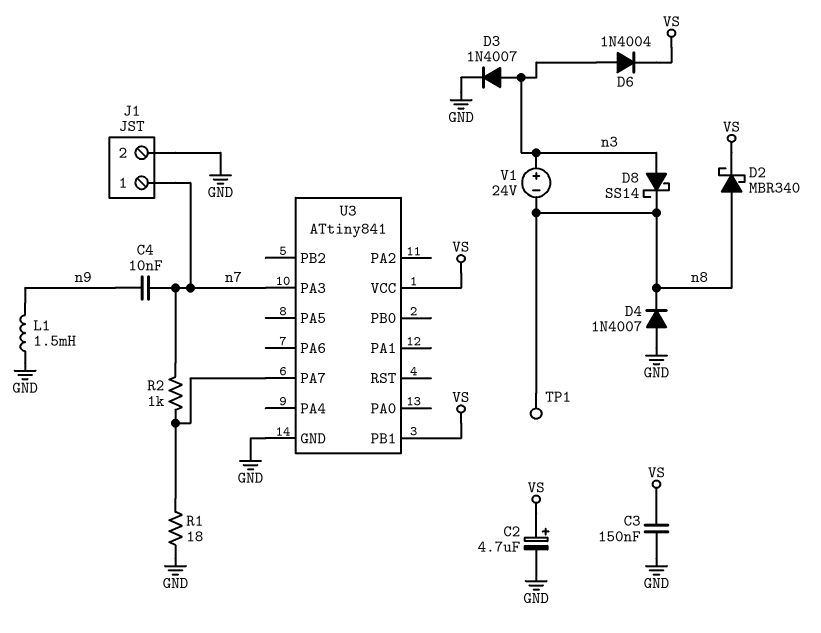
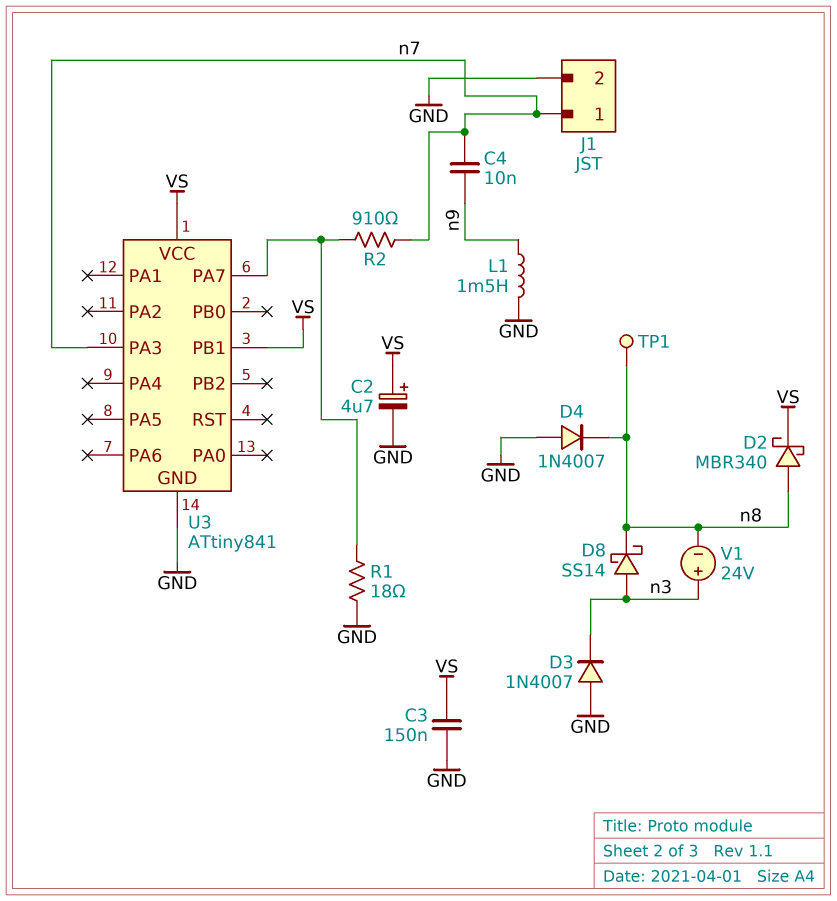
D3: diode 1N4007 (A n3, K GND) -> diode 1N4007 (A GND, K n3)
D6: diode 1N4004 (A n3, K VS) -> none
R2: 1k (U3/PA7, n7) -> 910 (U3/PA7, n7)

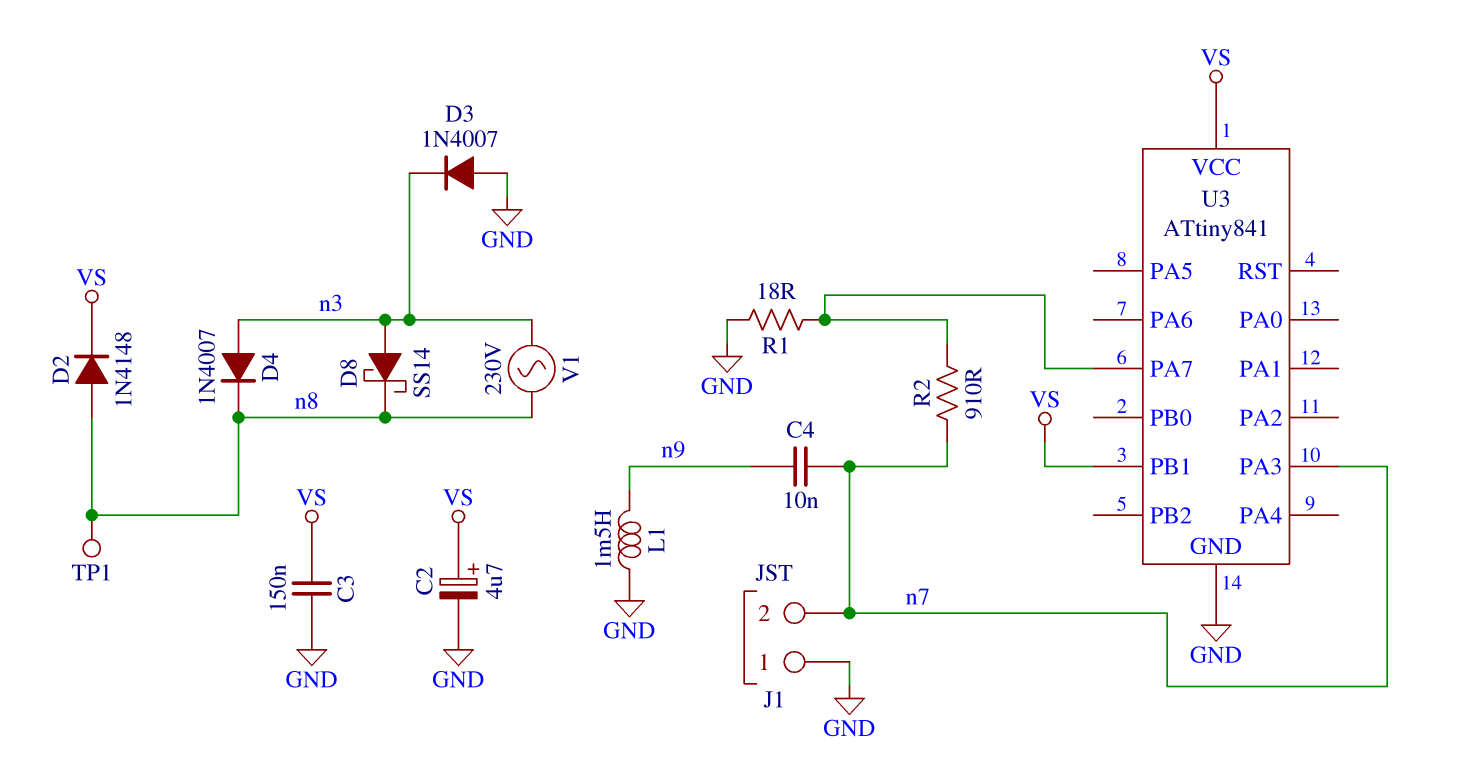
D2: schottky MBR340 (A n8, K VS) -> diode 1N4148 (A n8, K VS)
D4: diode 1N4007 (A GND, K n8) -> diode 1N4007 (A n3, K n8)
J1 pin 1: n7 -> GND
J1 pin 2: GND -> n7
V1: 24V (plus n3, minus n8) -> AC 230V (n3, n8)

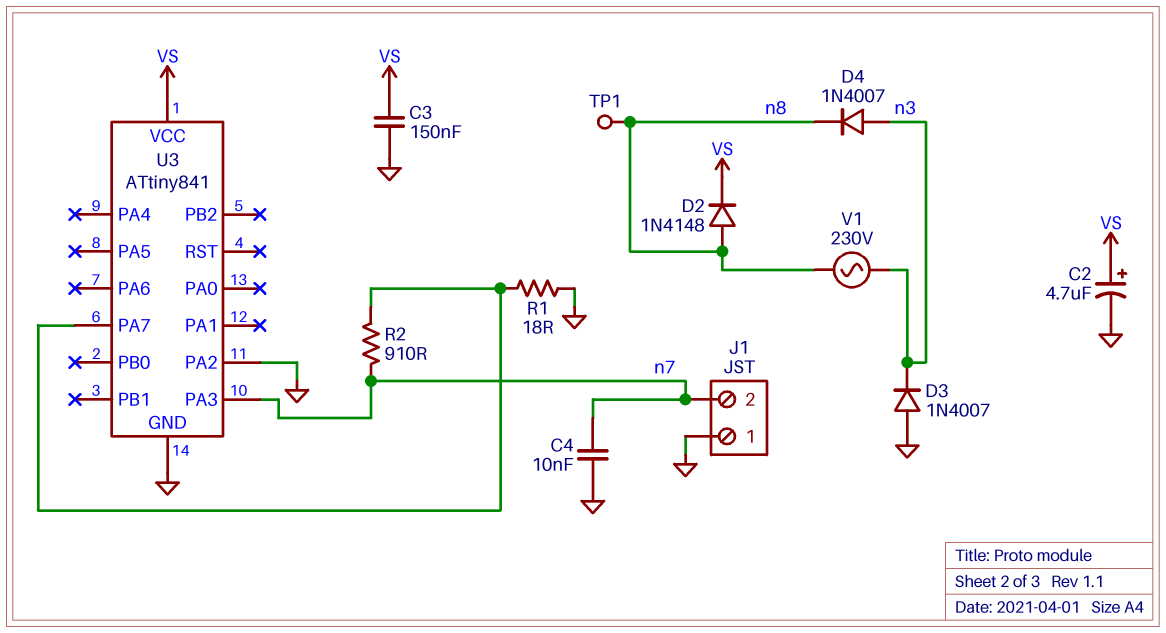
C4: 10nF (n7, n9) -> 10nF (GND, n7)
D8: schottky SS14 (A n3, K n8) -> none
L1: 1.5mH (GND, n9) -> none
U3 pin PA2: none -> GND
U3 pin PB1: VS -> none

